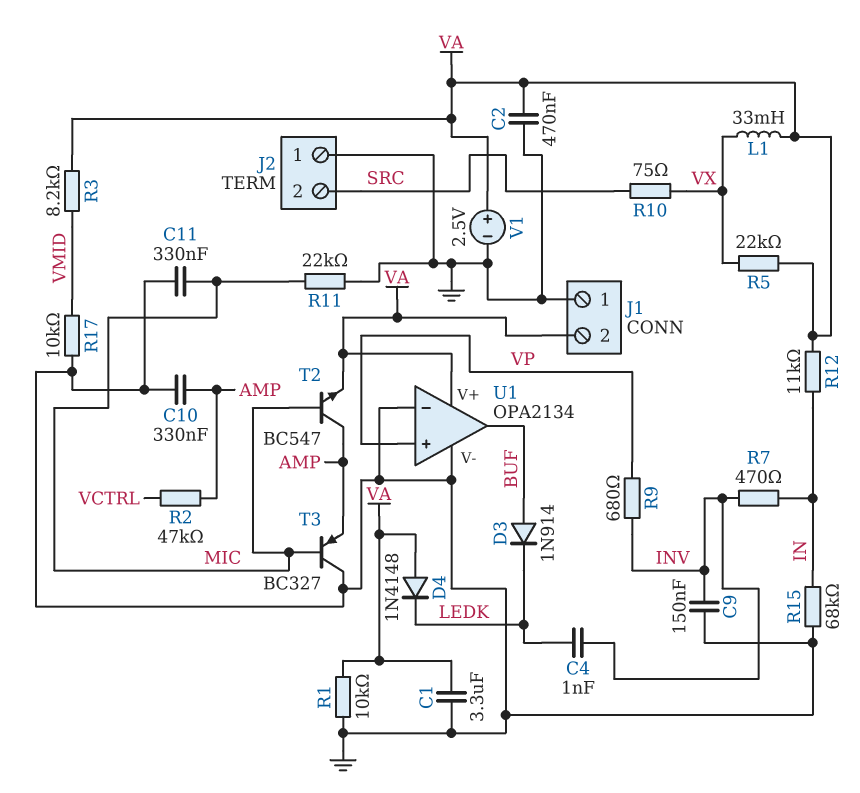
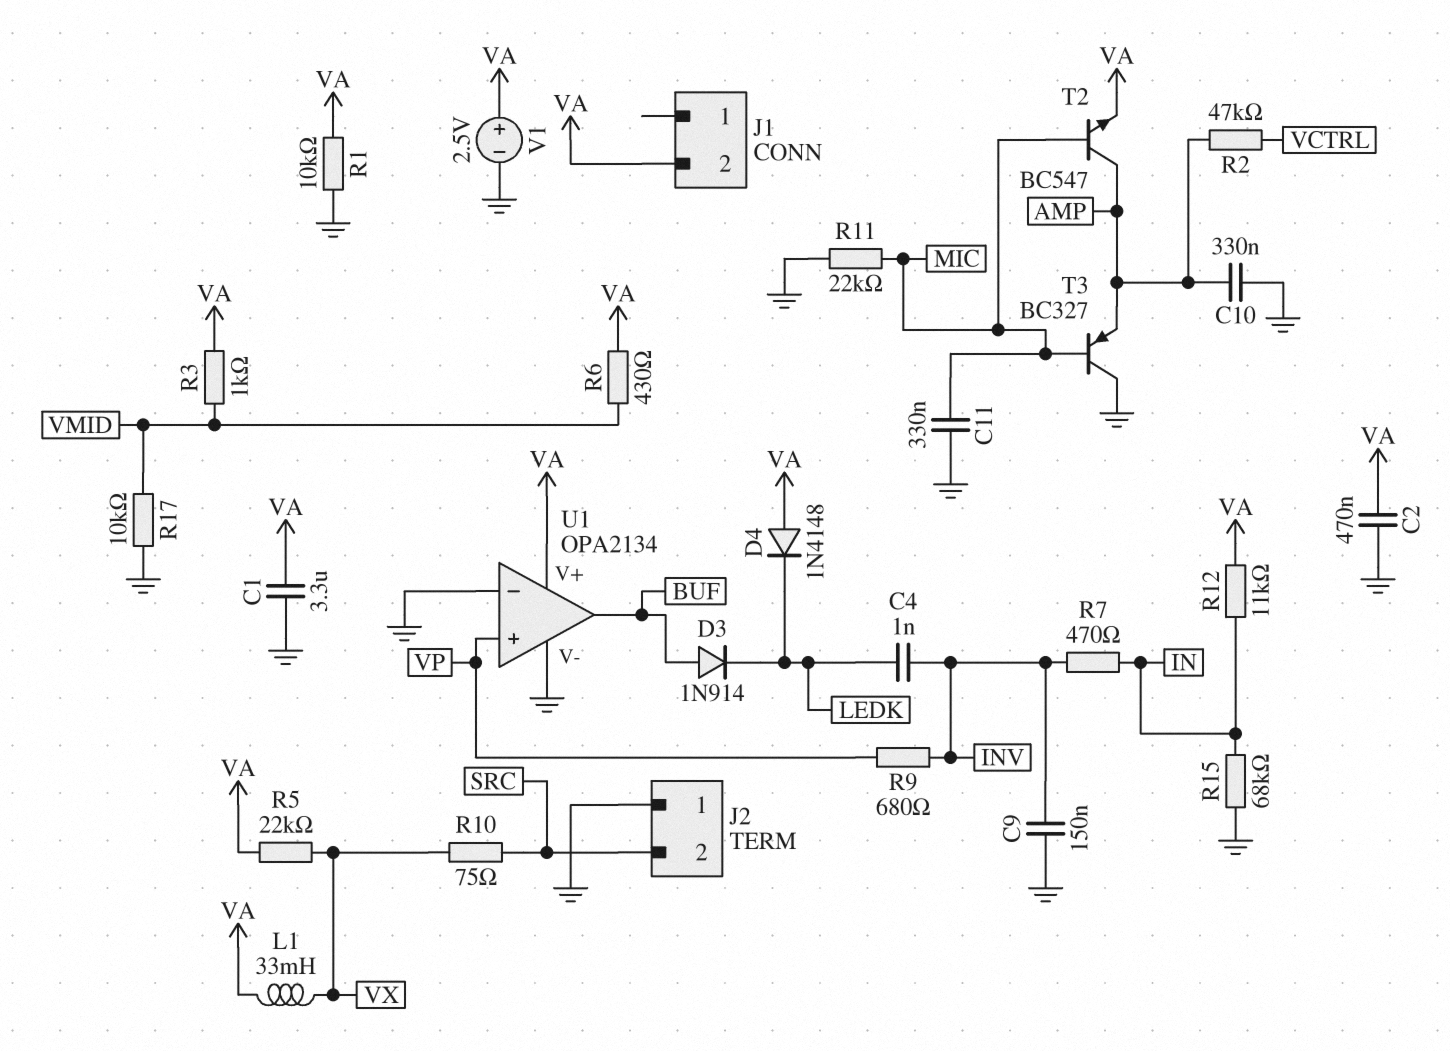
J1 pin 1: GND -> none
R3: 8.2k (VA, VMID) -> 1k (VA, VMID)
R6: none -> 430 (VA, VMID)

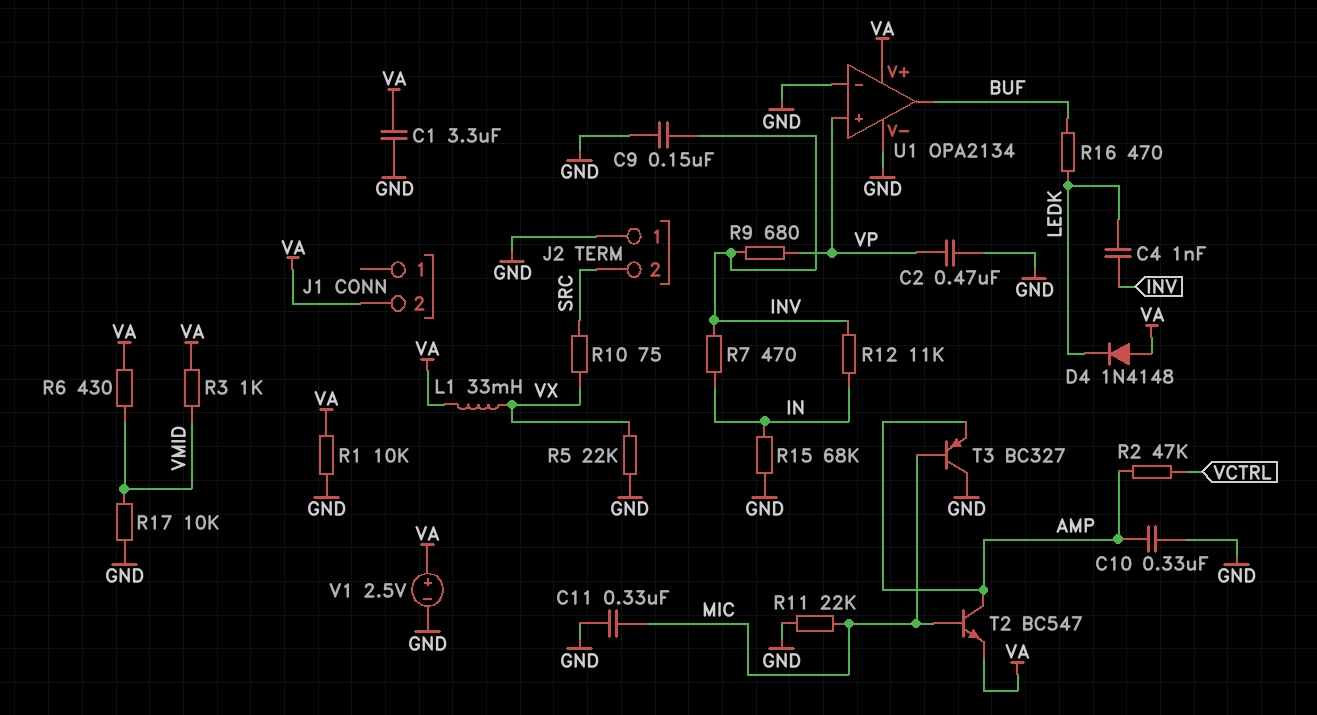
C2: 470nF (GND, VA) -> 470nF (GND, VP)
D3: diode 1N914 (A BUF, K LEDK) -> none
R5: 22k (VA, VX) -> 22k (GND, VX)
R12: 11k (IN, VA) -> 11k (IN, INV)
R16: none -> 470 (BUF, LEDK)

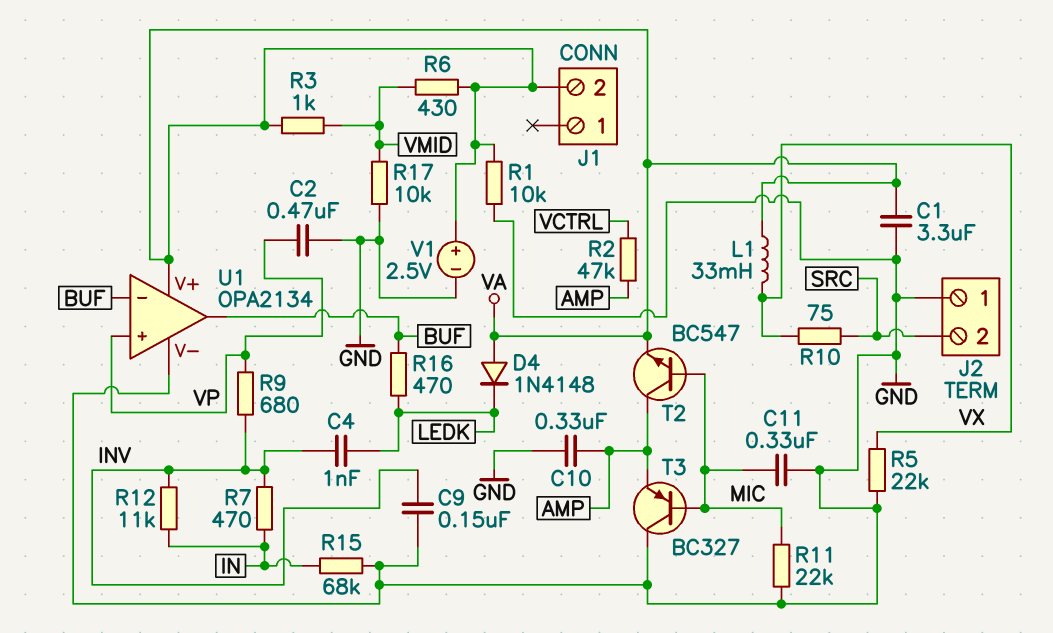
U1 pin in-: GND -> BUF

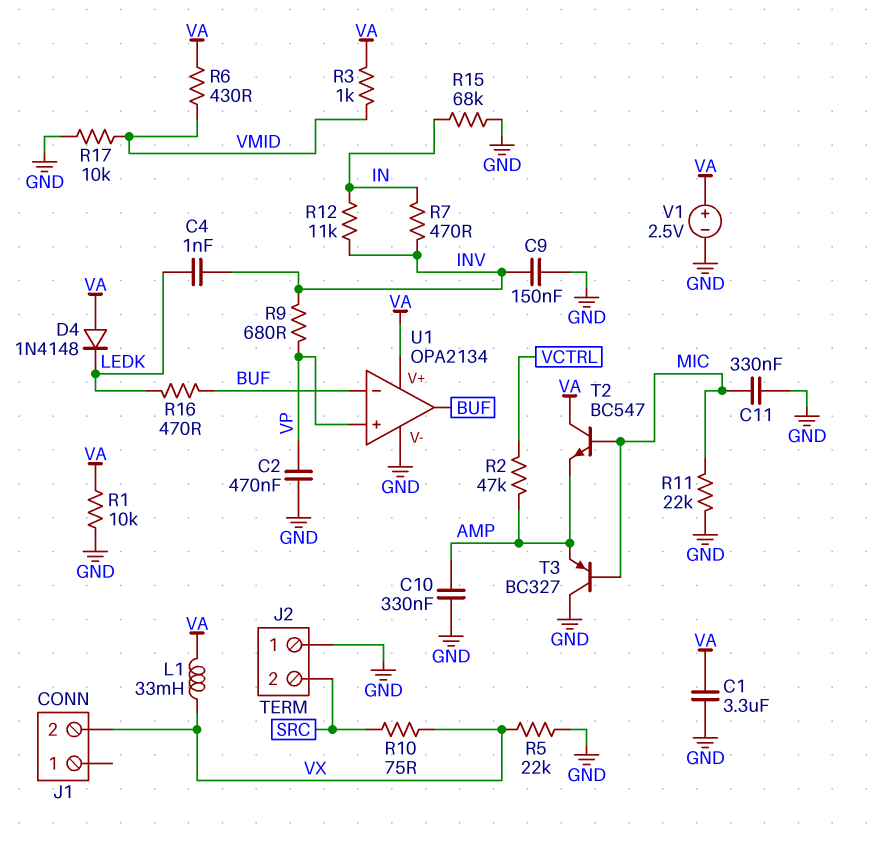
J1 pin 2: VA -> VX
T2: NPN BC547 (B MIC, C AMP, E VA) -> NPN BC547 (B MIC, C VA, E AMP)

